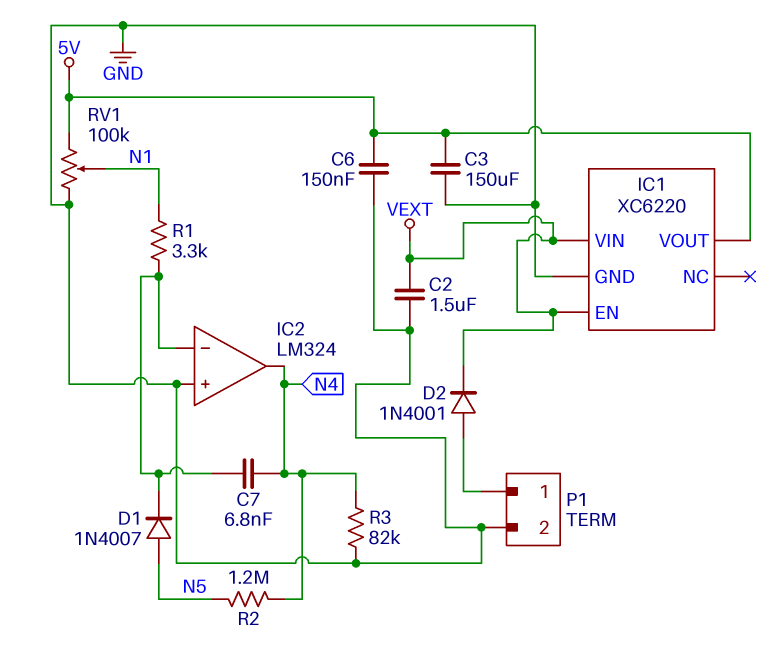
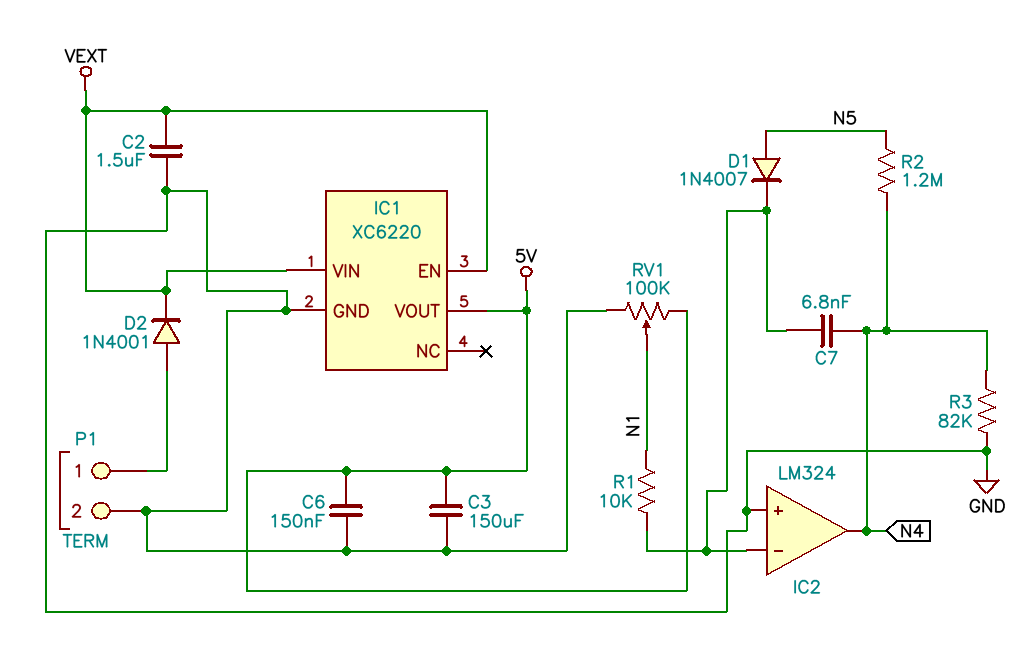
R1: 3.3k (IC2/in-, N1) -> 10k (IC2/in-, N1)

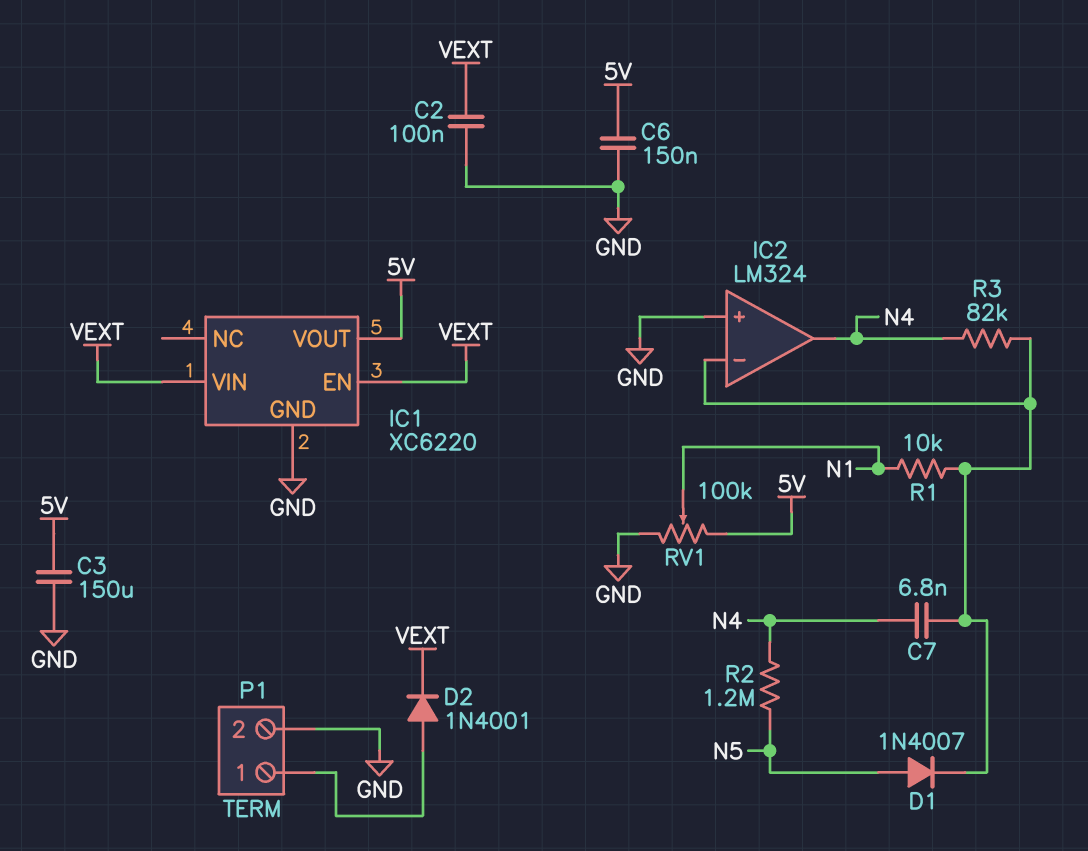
C2: 1.5uF (GND, VEXT) -> 100nF (GND, VEXT)
R3: 82k (GND, N4) -> 82k (IC2/in-, N4)

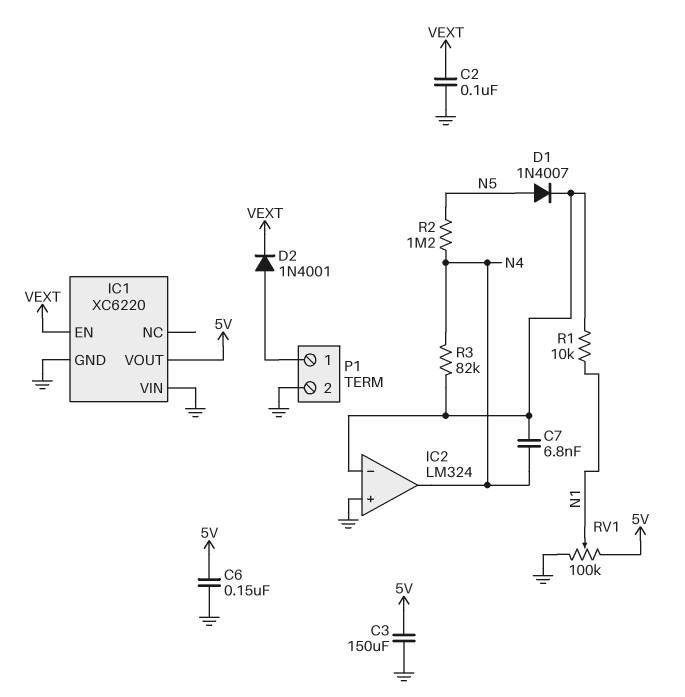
IC1 pin VIN: VEXT -> GND

